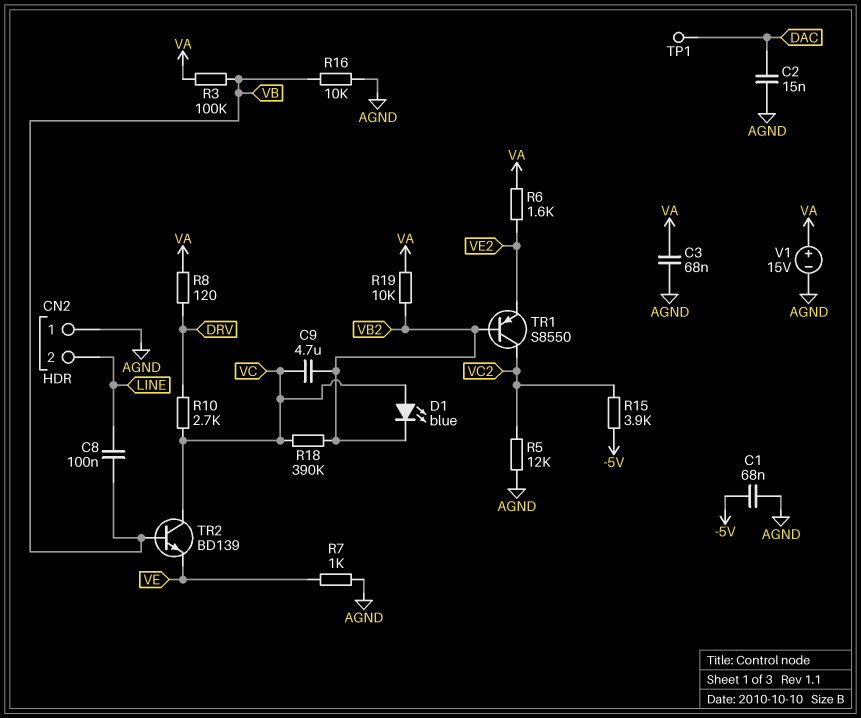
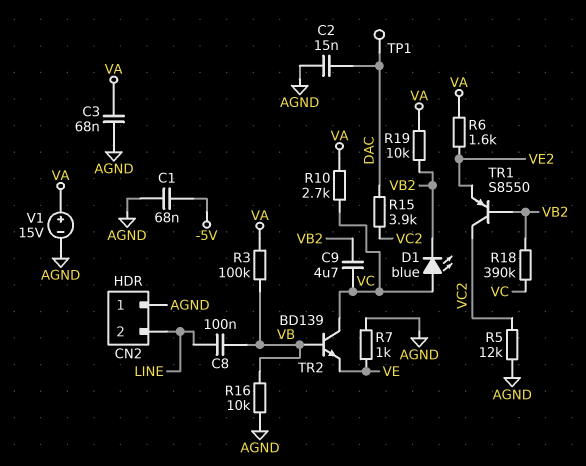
R8: 120 (DRV, VA) -> none
R10: 2.7k (DRV, VC) -> 2.7k (VA, VC)
R15: 3.9k (-5V, VC2) -> 3.9k (DAC, VC2)

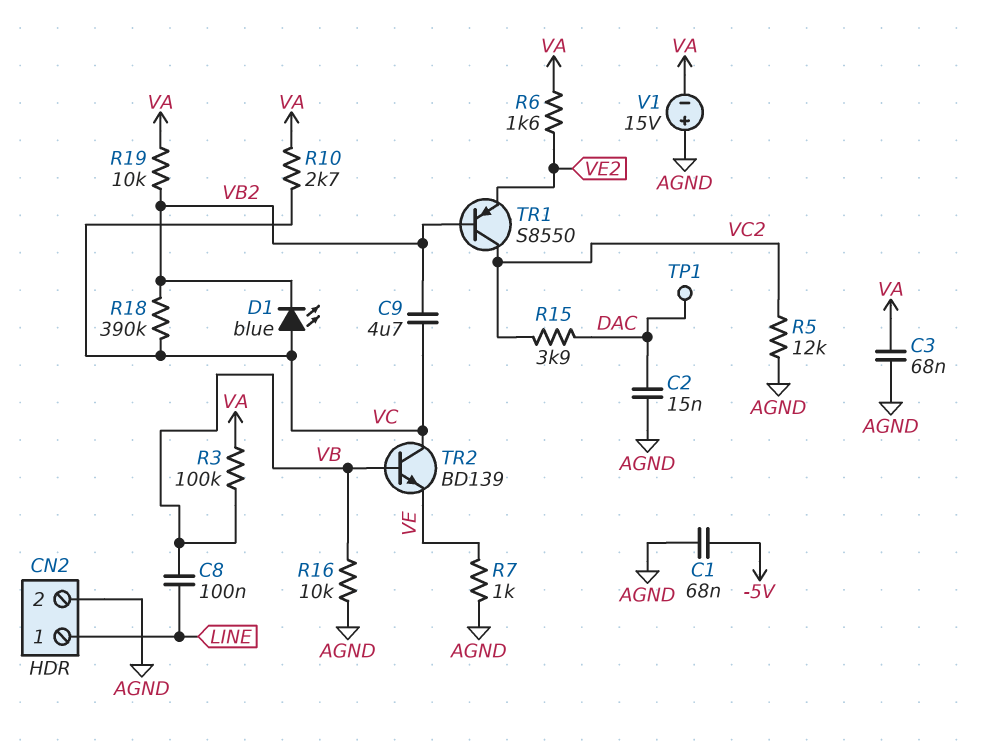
CN2 pin 1: AGND -> LINE
CN2 pin 2: LINE -> AGND
V1: 15V (plus VA, minus AGND) -> 15V (plus AGND, minus VA)

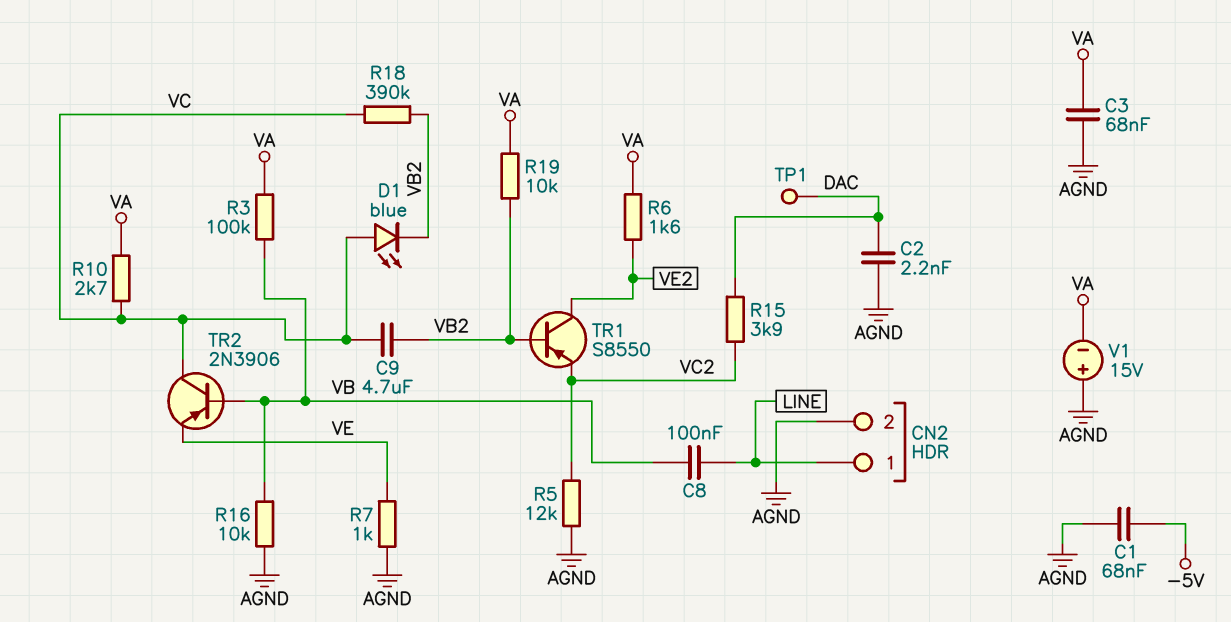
C2: 15nF (AGND, DAC) -> 2.2nF (AGND, DAC)
TR1: PNP S8550 (B VB2, C VC2, E VE2) -> PNP S8550 (B VB2, C VE2, E VC2)
TR2: NPN BD139 (B VB, C VC, E VE) -> PNP 2N3906 (B VB, C VC, E VE)

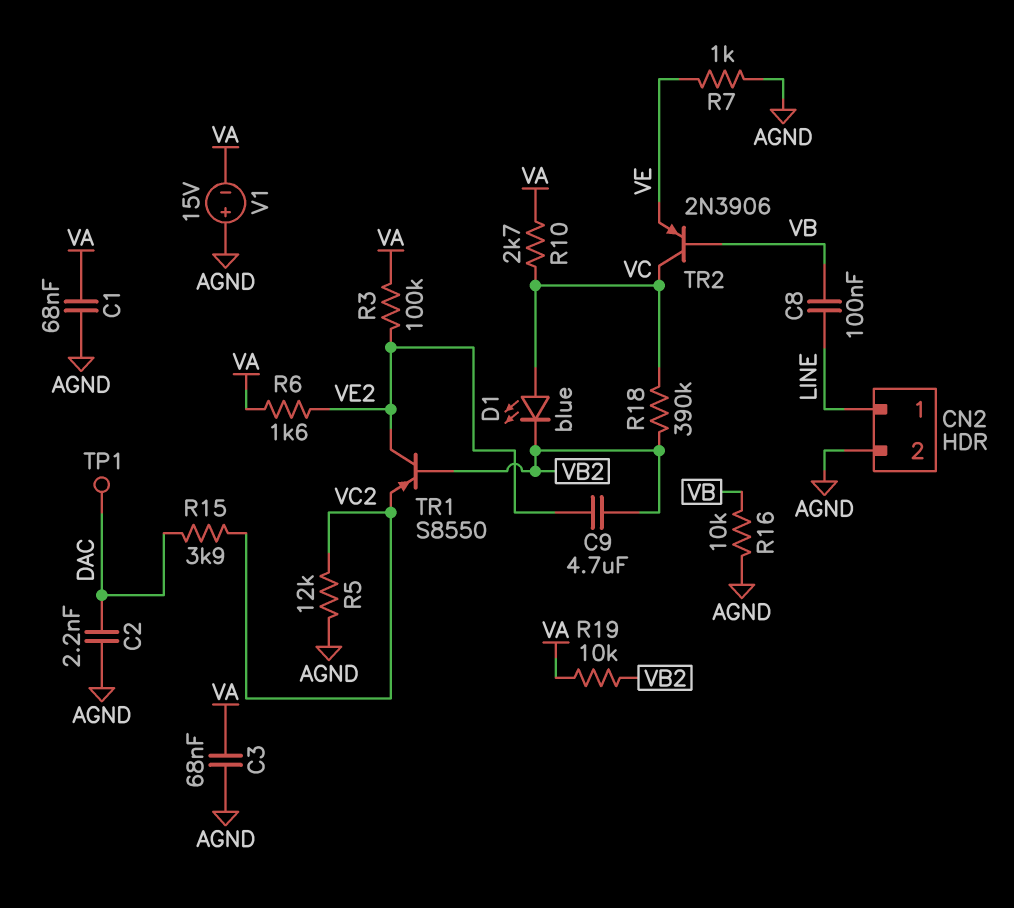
C1: 68nF (-5V, AGND) -> 68nF (AGND, VA)
C9: 4.7uF (VB2, VC) -> 4.7uF (VB2, VE2)
R3: 100k (VA, VB) -> 100k (VA, VE2)

